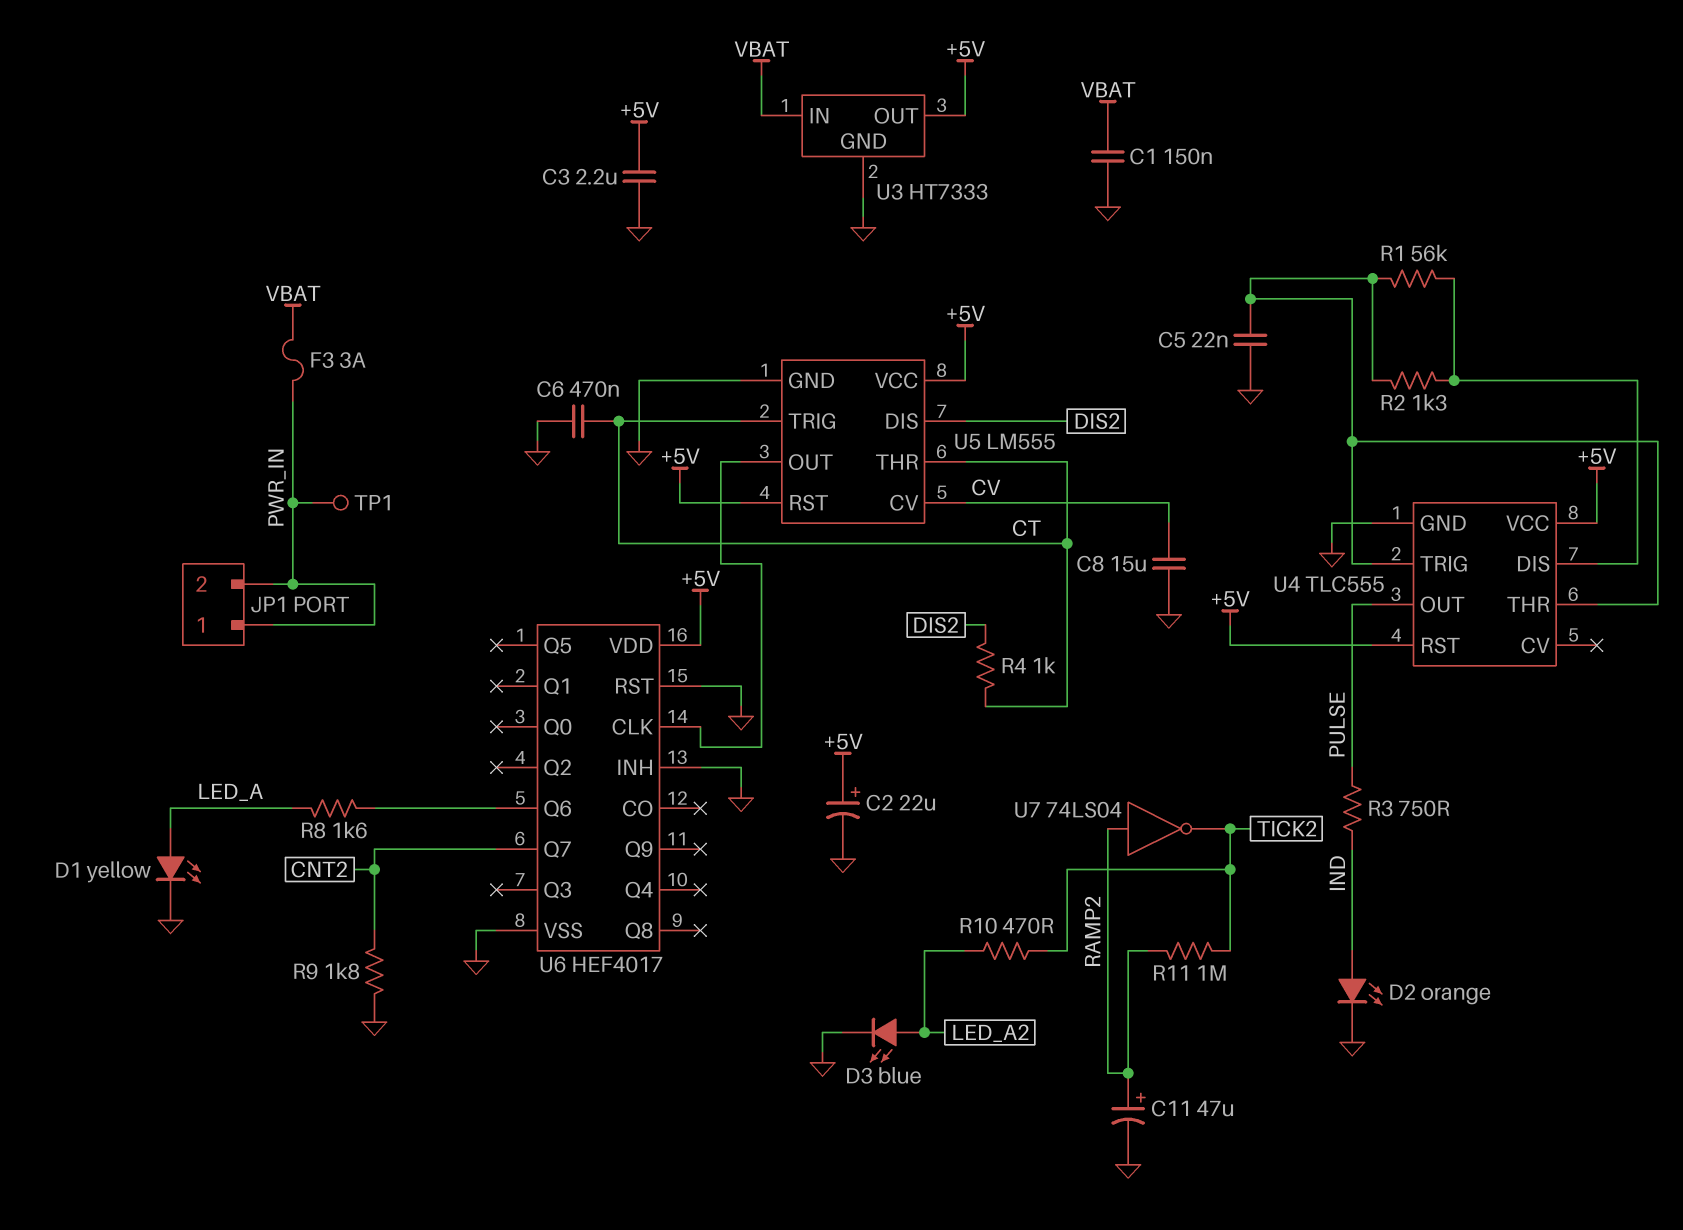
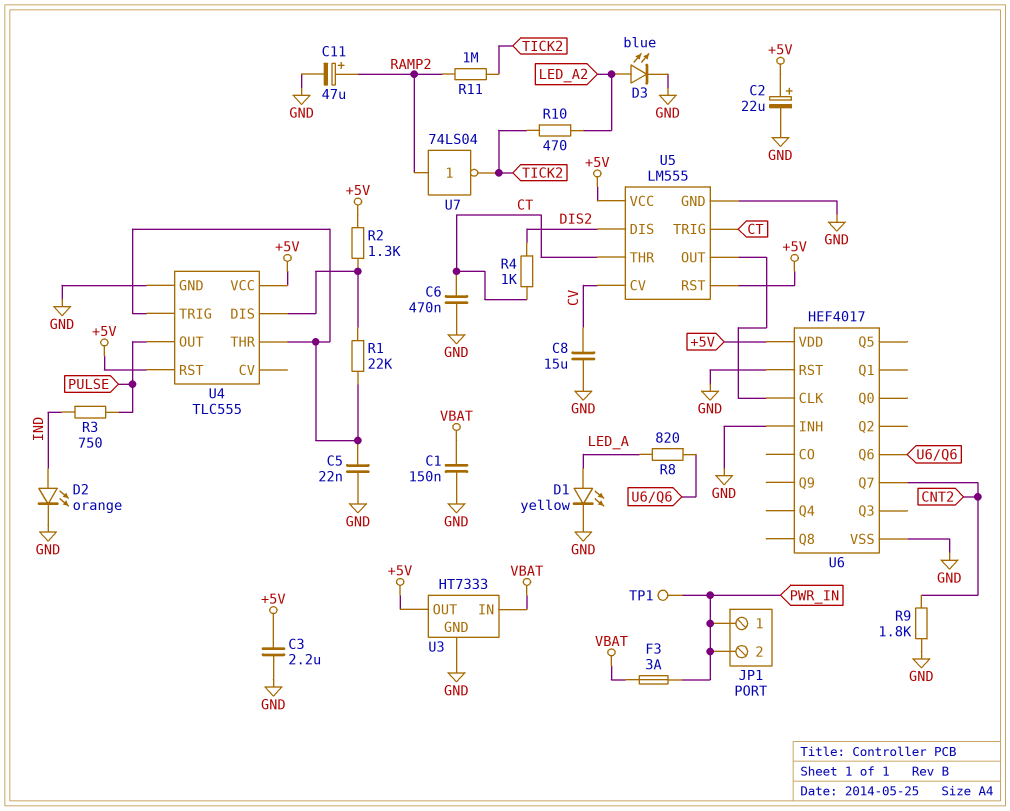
R1: 56k (U4/DIS, U4/THR) -> 22k (U4/DIS, U4/THR)
R2: 1.3k (U4/DIS, U4/THR) -> 1.3k (+5V, U4/DIS)
R8: 1.6k (LED_A, U6/Q6) -> 820 (LED_A, U6/Q6)

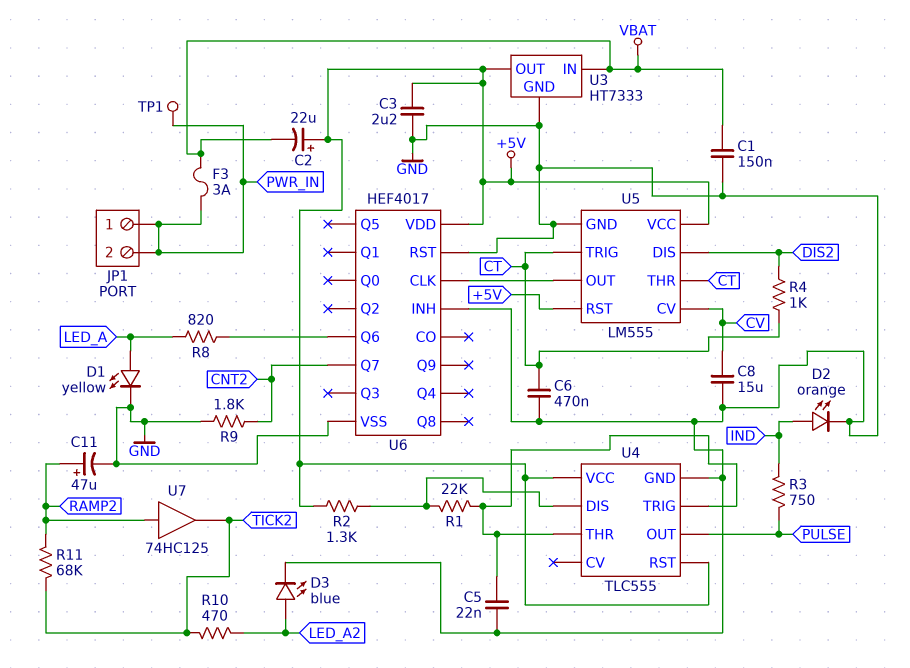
C2: 22uF (plus +5V, minus GND) -> 22uF (plus +5V, minus VBAT)
R11: 1M (RAMP2, TICK2) -> 68k (RAMP2, TICK2)
U7: NOT 74LS04 (in RAMP2, out TICK2) -> buffer 74HC125 (in RAMP2, out TICK2)

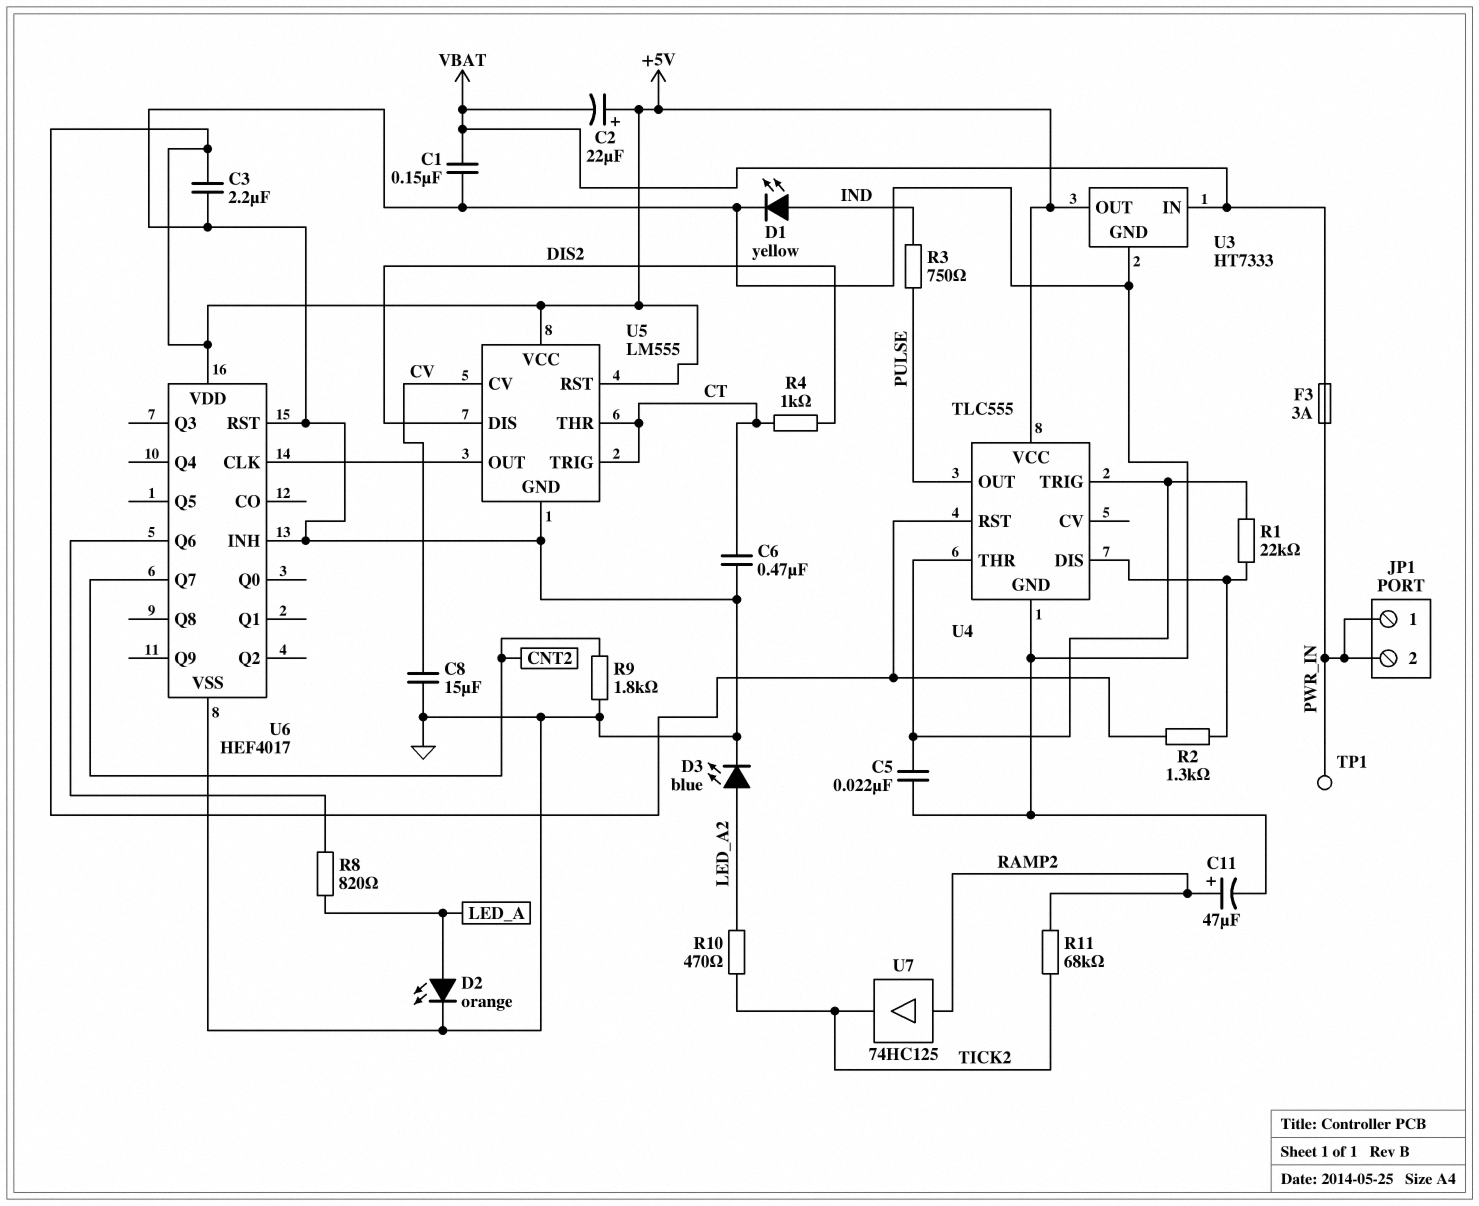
D1: LED yellow (A LED_A, K GND) -> LED yellow (A IND, K GND)
D2: LED orange (A IND, K GND) -> LED orange (A LED_A, K GND)

